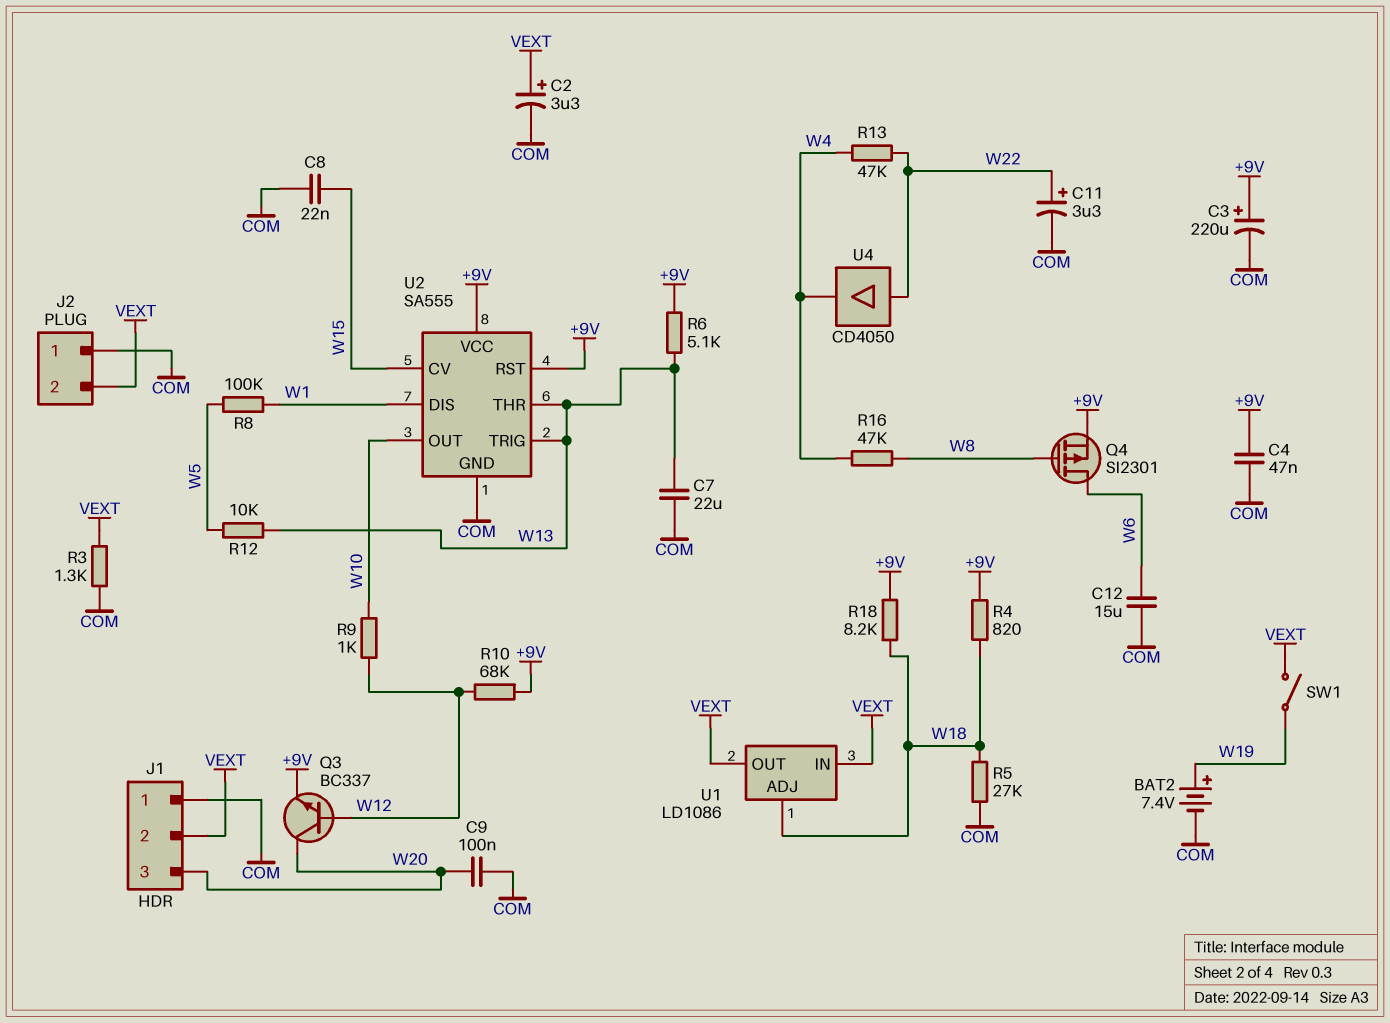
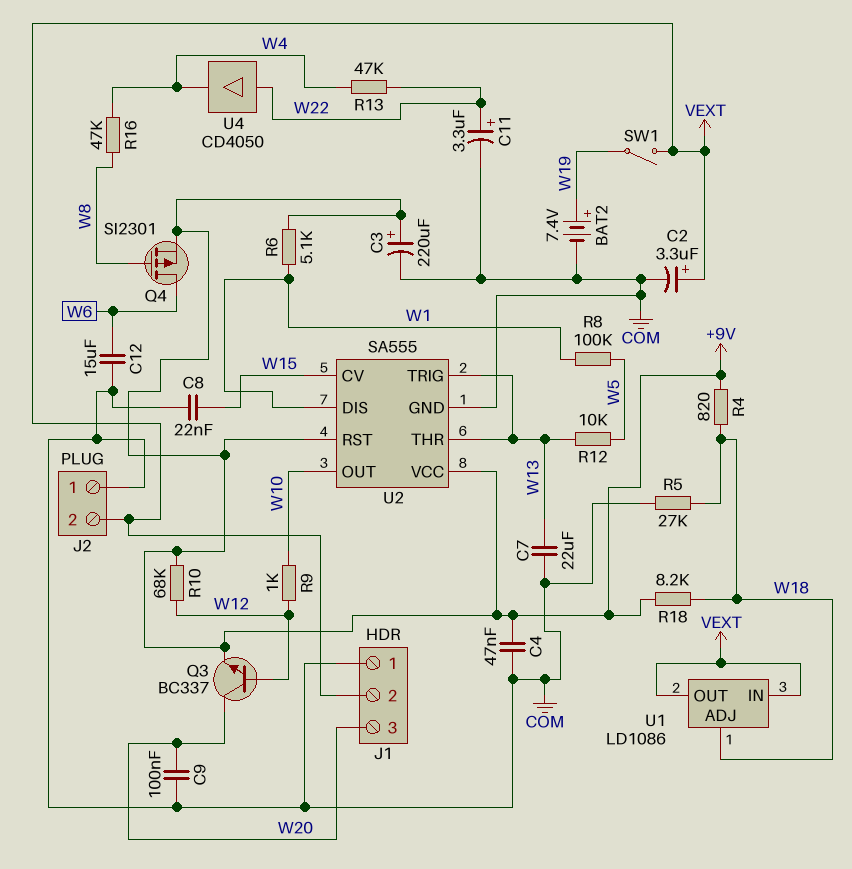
R3: 1.3k (COM, VEXT) -> none
R6: 5.1k (+9V, W13) -> 5.1k (+9V, W1)

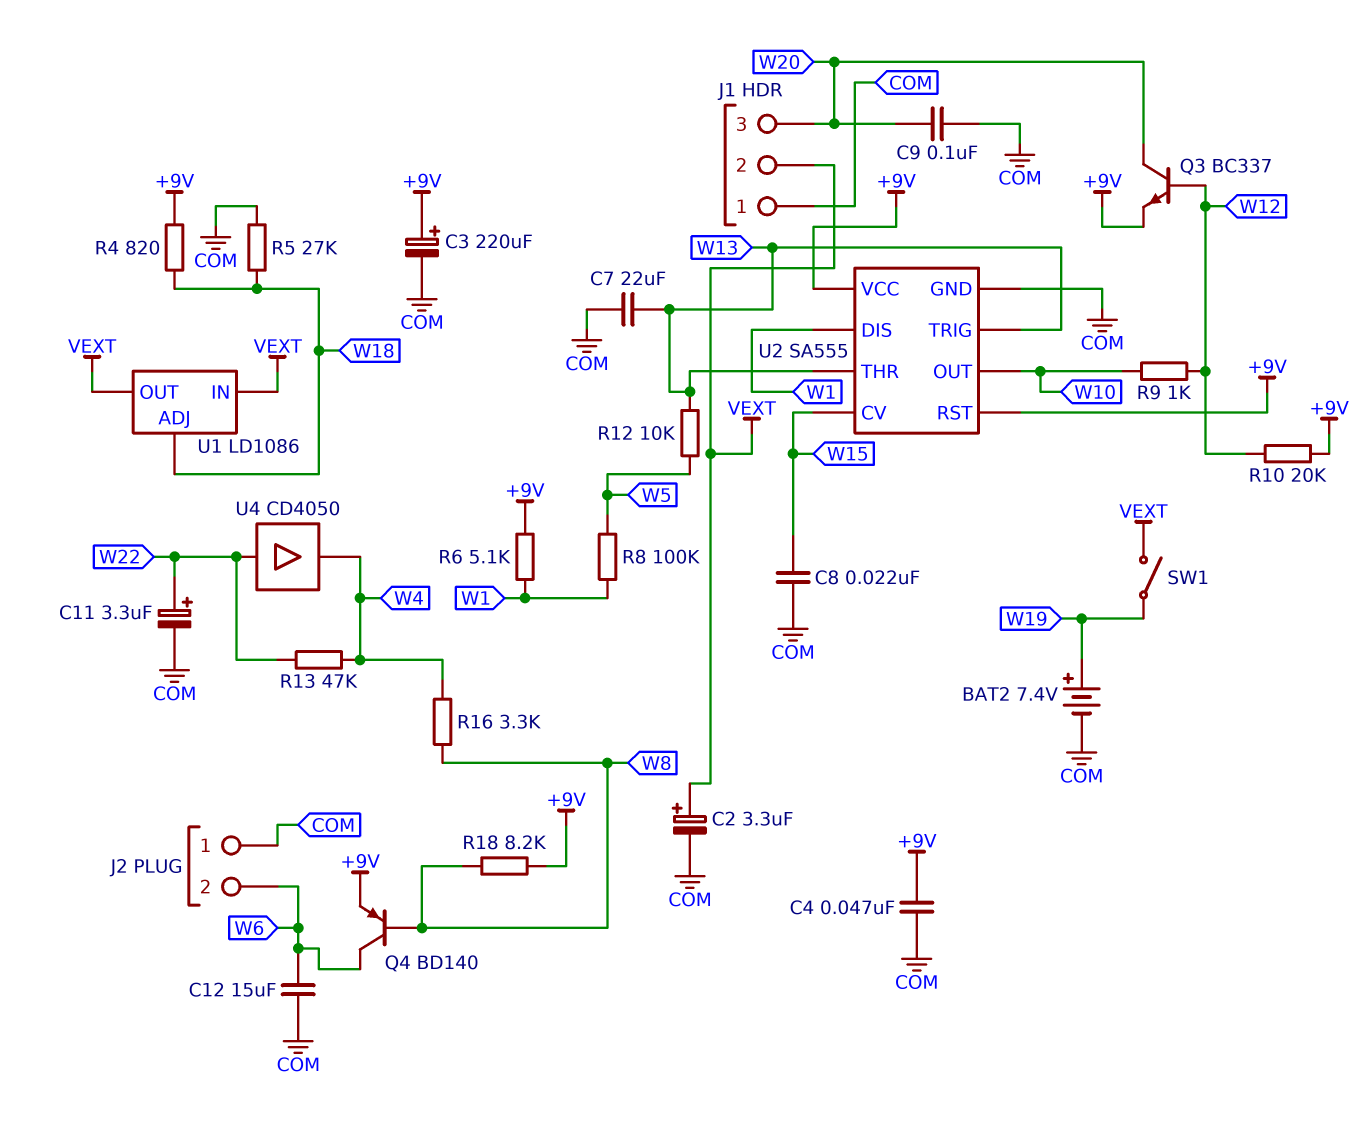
J2 pin 2: VEXT -> W6
Q4: PMOS SI2301 (G W8, D W6, S +9V) -> PNP BD140 (B W8, C W6, E +9V)
R10: 68k (+9V, W12) -> 20k (+9V, W12)
R16: 47k (W4, W8) -> 3.3k (W4, W8)
R18: 8.2k (+9V, W18) -> 8.2k (+9V, W8)

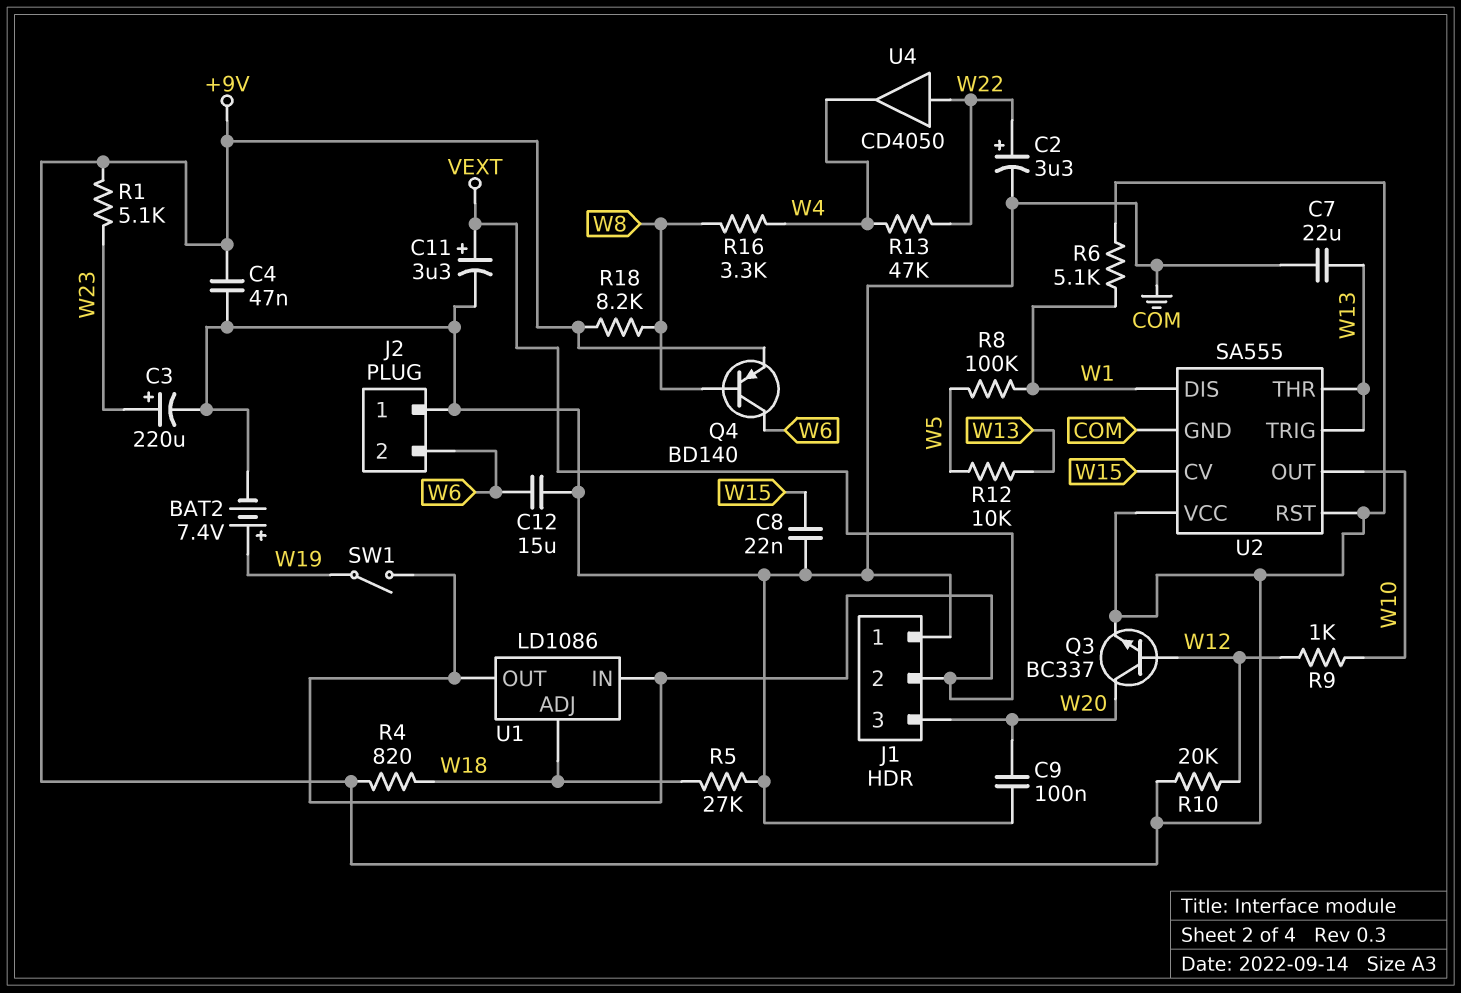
C2: 3.3uF (plus VEXT, minus COM) -> 3.3uF (plus W22, minus COM)
C3: 220uF (plus +9V, minus COM) -> 220uF (plus W23, minus COM)
C11: 3.3uF (plus W22, minus COM) -> 3.3uF (plus VEXT, minus COM)
R1: none -> 5.1k (+9V, W23)

